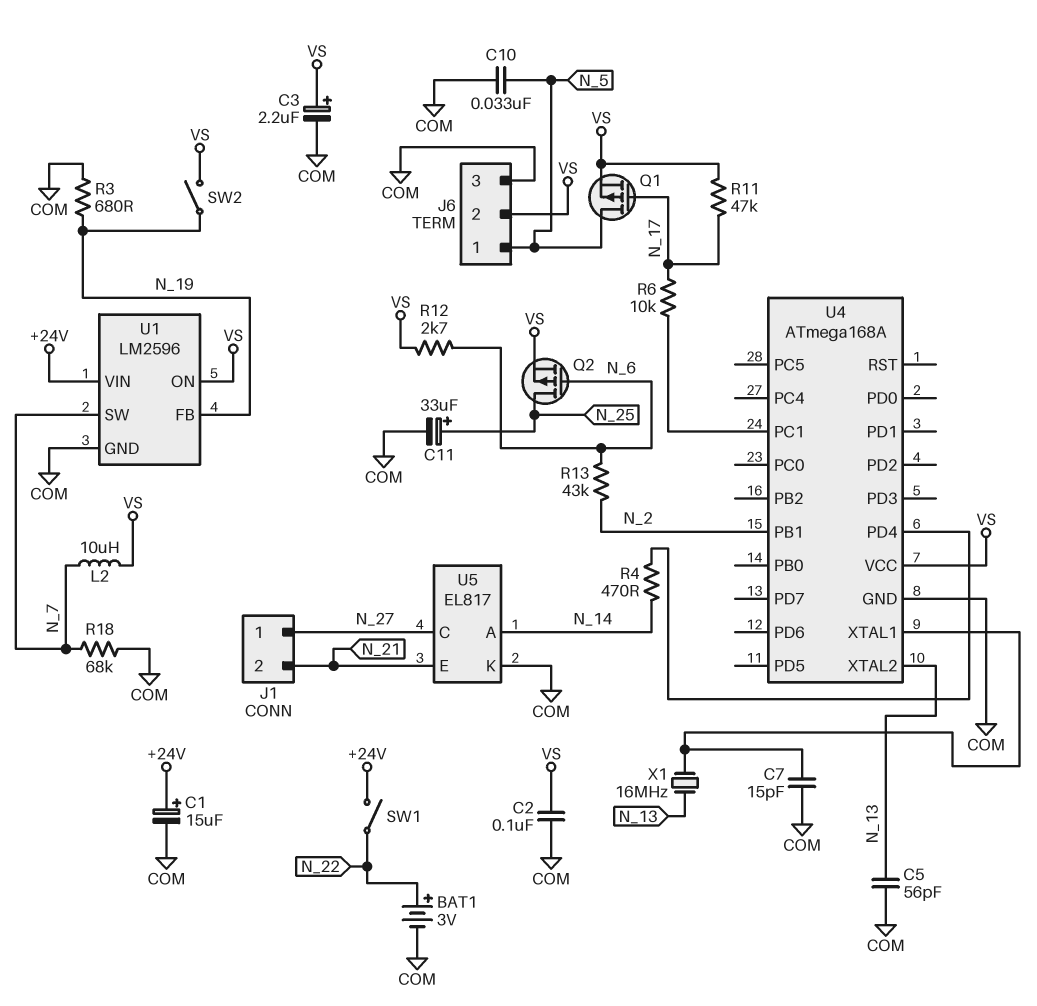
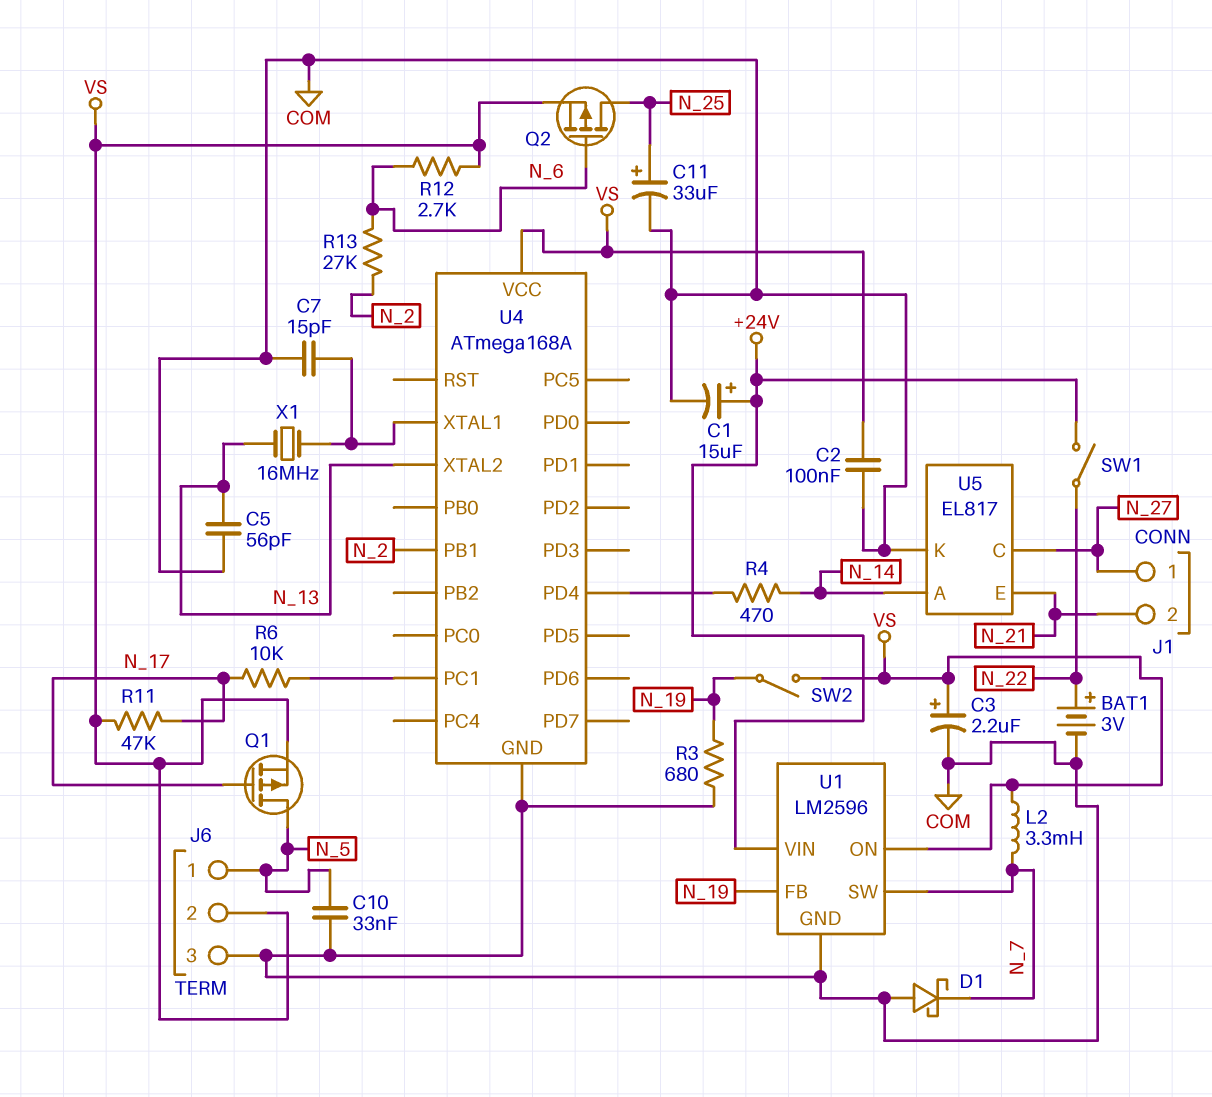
D1: none -> schottky (A COM, K N_7)
L2: 10uH (N_7, VS) -> 3.3mH (N_7, VS)
R13: 43k (N_2, N_6) -> 27k (N_2, N_6)
R18: 68k (COM, N_7) -> none

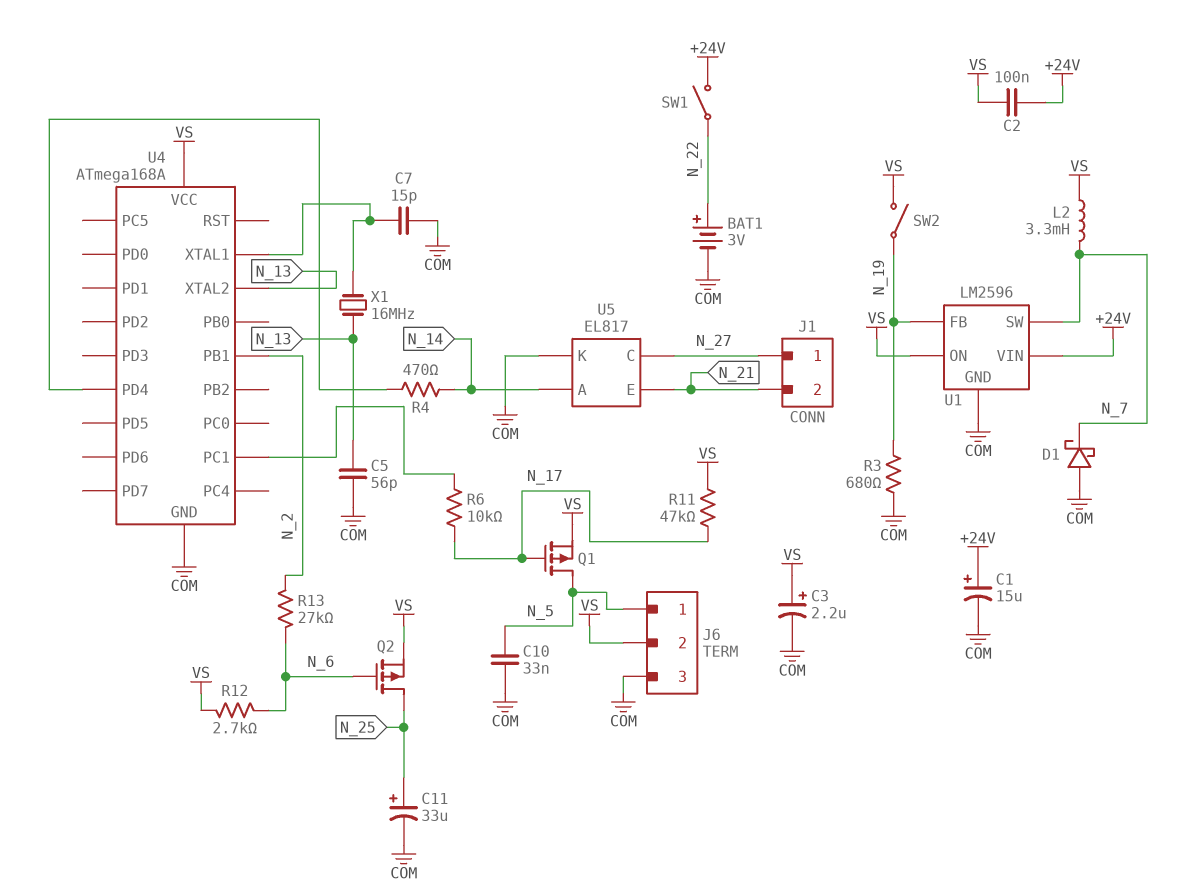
C2: 100nF (COM, VS) -> 100nF (+24V, VS)

